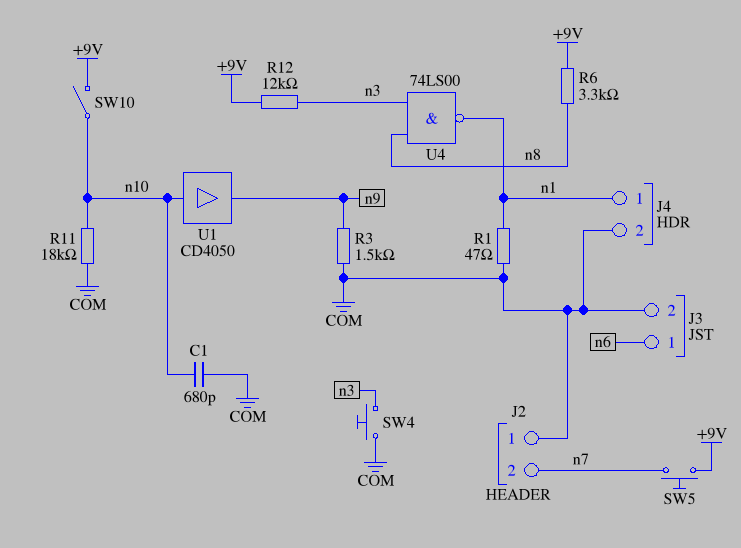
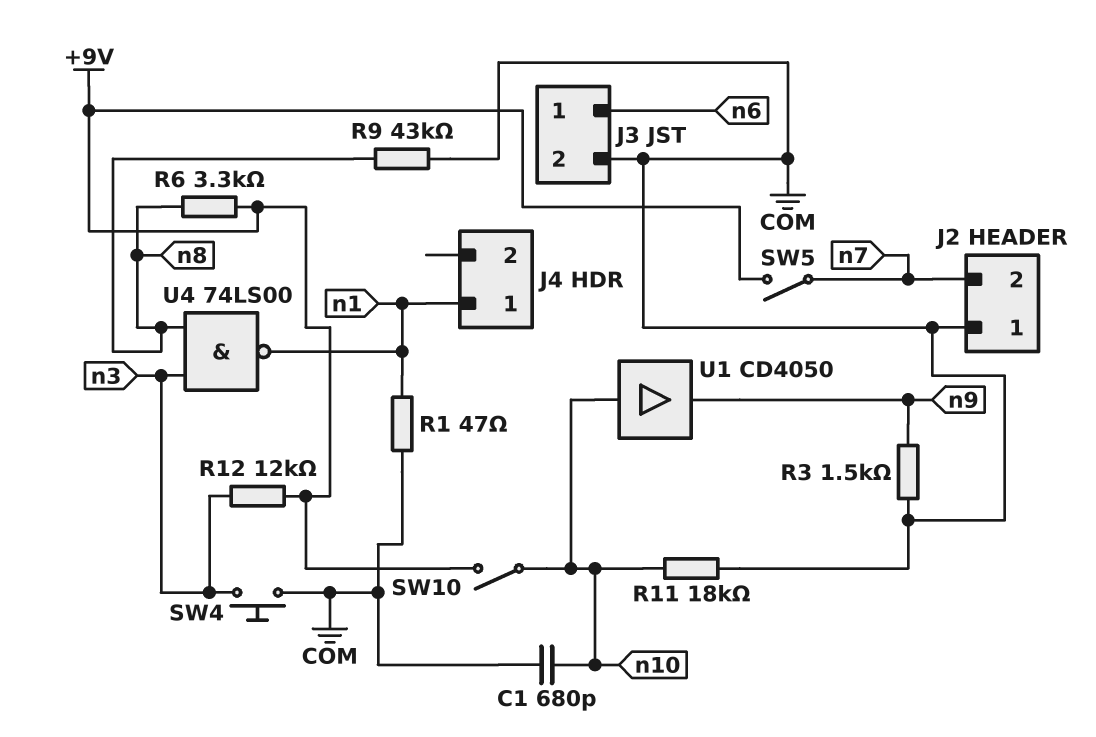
J4 pin 2: COM -> none
R9: none -> 43k (COM, n8)
SW5: button (+9V, n7) -> switch (+9V, n7)

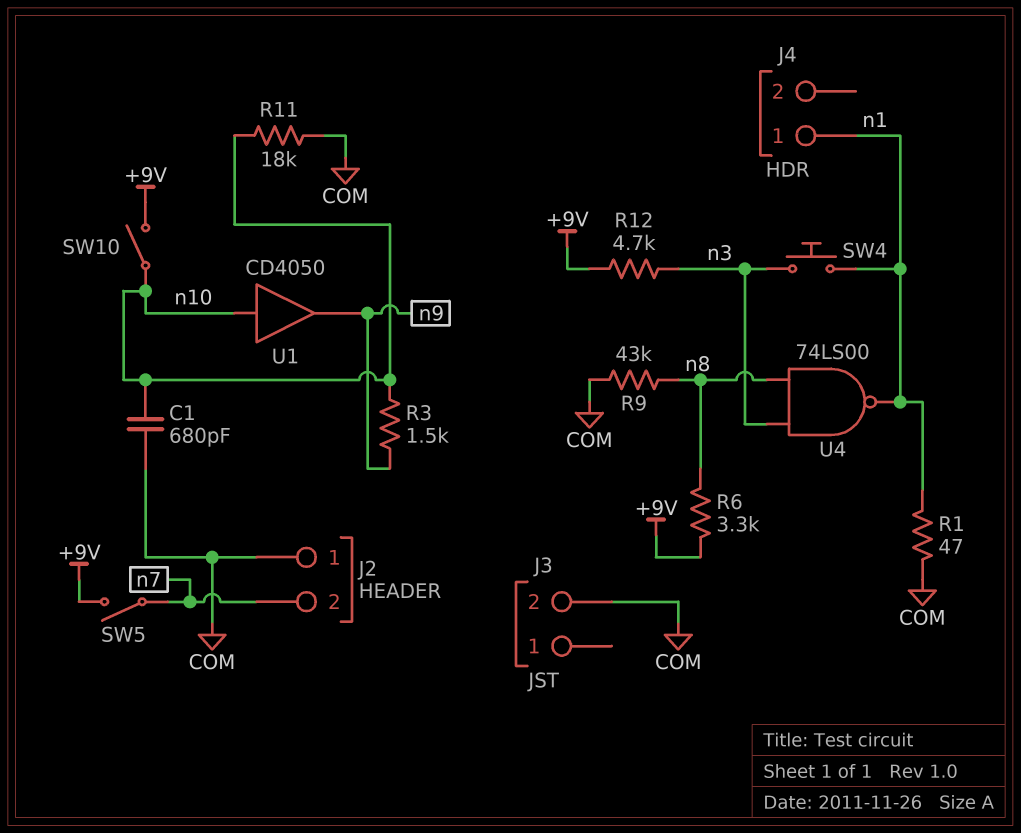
J3 pin 1: n6 -> none
R3: 1.5k (COM, n9) -> 1.5k (n9, n10)
R12: 12k (+9V, n3) -> 4.7k (+9V, n3)
SW4: button (COM, n3) -> button (n1, n3)

